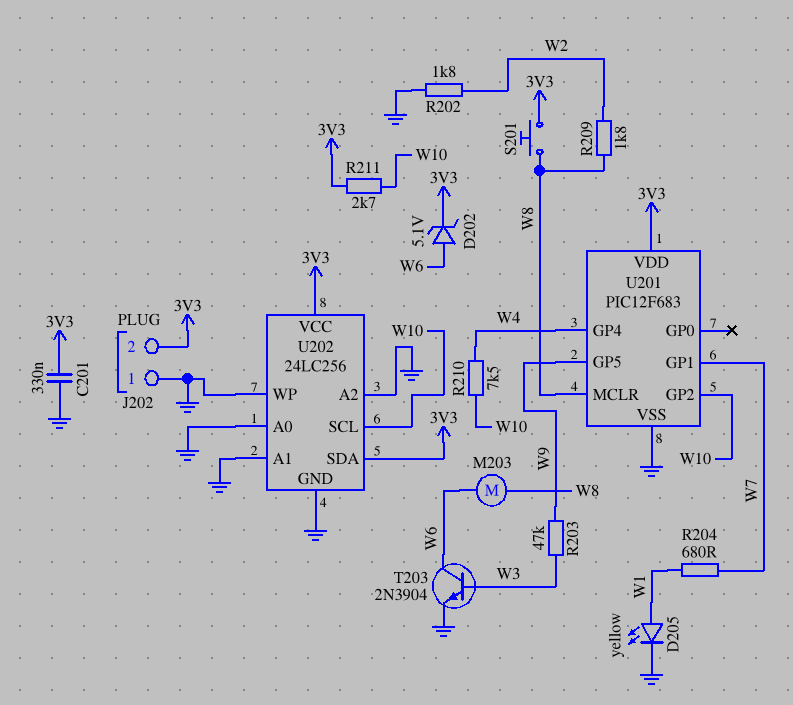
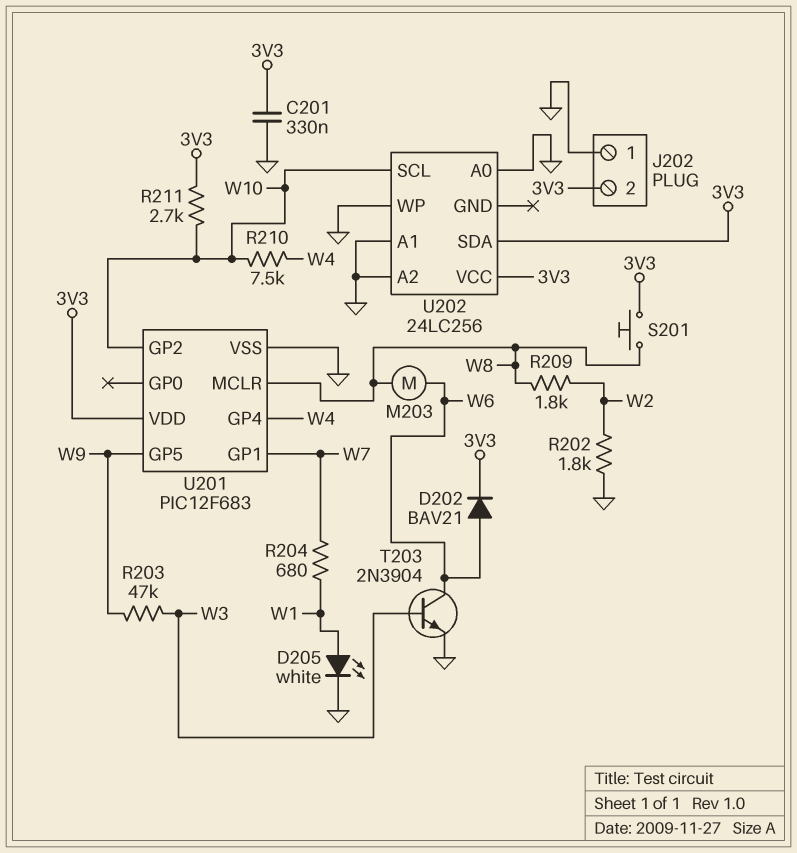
D202: zener 5.1V (A W6, K 3V3) -> diode BAV21 (A W6, K 3V3)
D205: LED yellow (A W1, K GND) -> LED white (A W1, K GND)
U202 pin GND: GND -> none

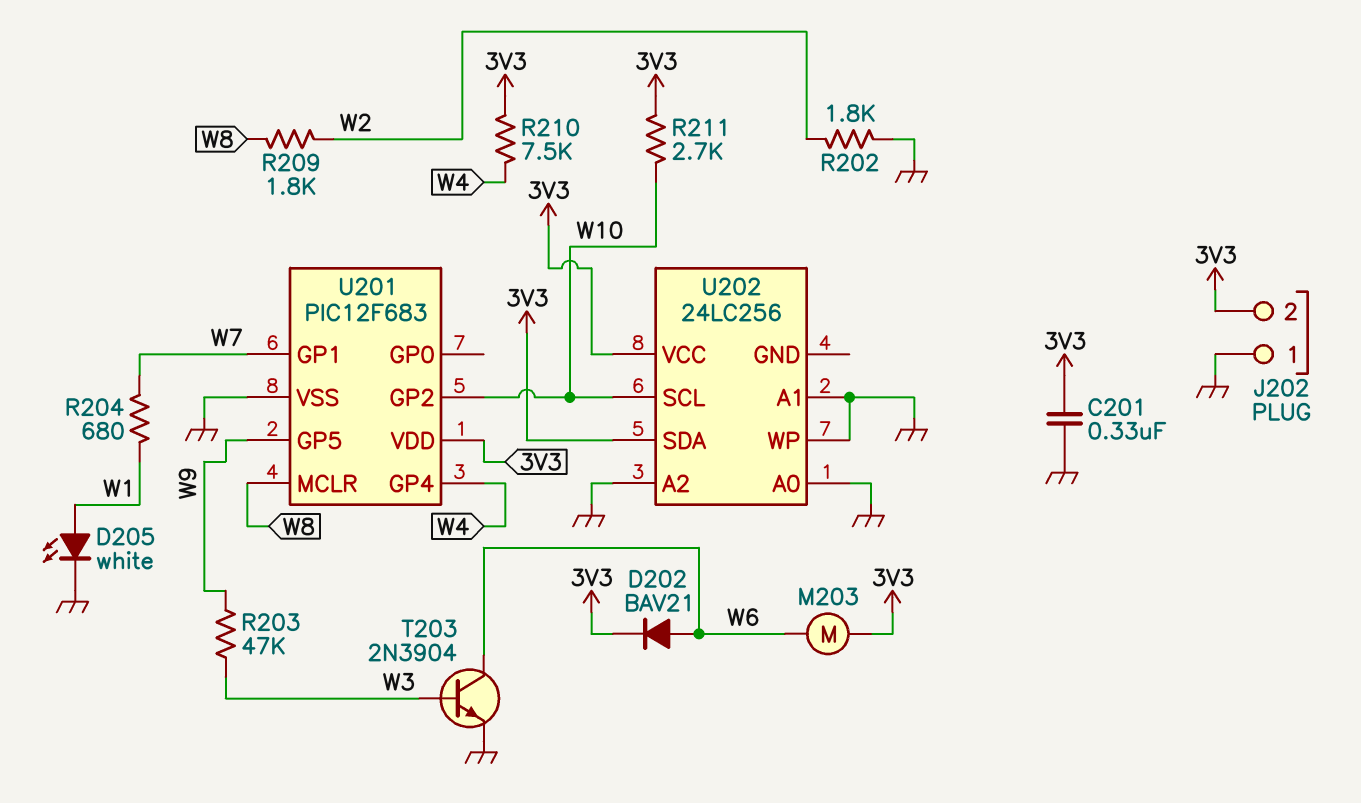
M203: motor (W6, W8) -> motor (3V3, W6)
R210: 7.5k (W4, W10) -> 7.5k (3V3, W4)
S201: button (3V3, W8) -> none

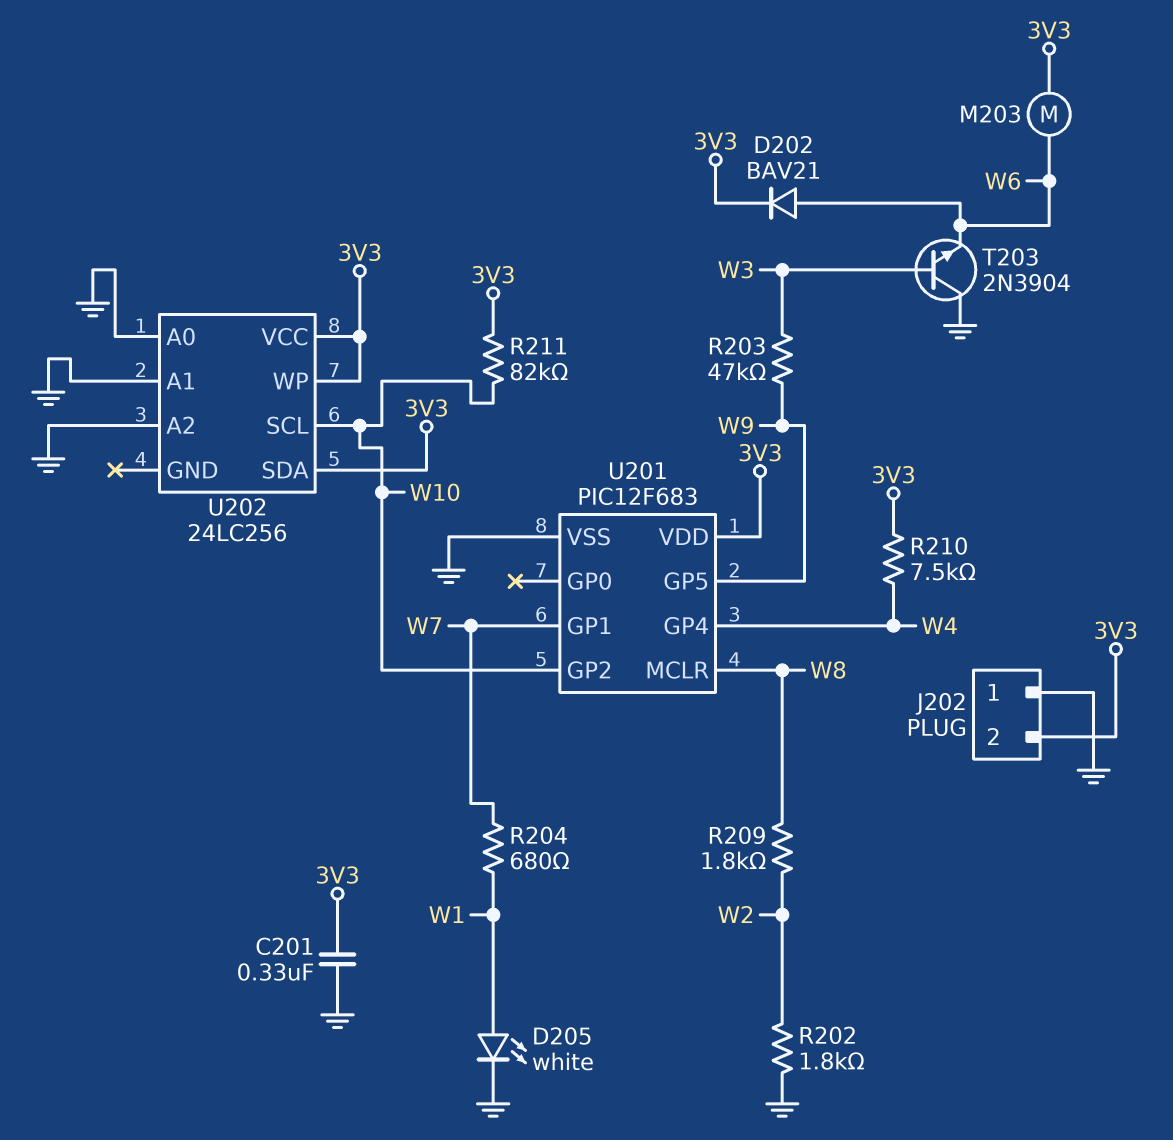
R211: 2.7k (3V3, W10) -> 82k (3V3, W10)
T203: NPN 2N3904 (B W3, C W6, E GND) -> NPN 2N3904 (B W3, C GND, E W6)
U202 pin WP: GND -> 3V3

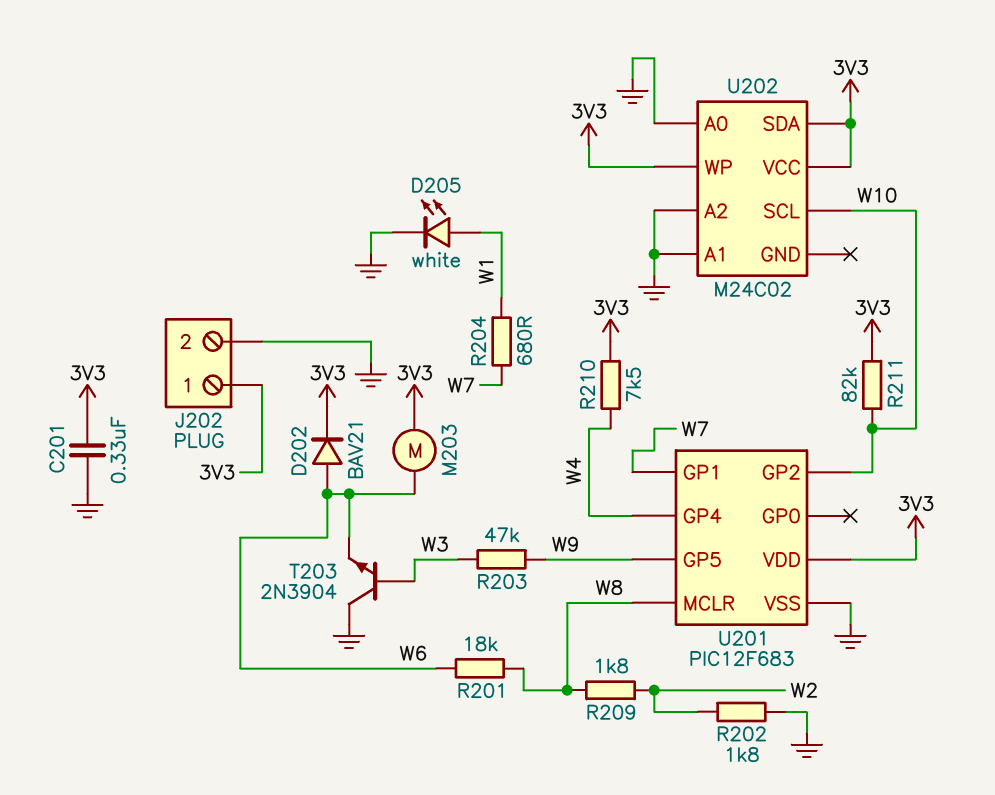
J202 pin 1: GND -> 3V3
J202 pin 2: 3V3 -> GND
R201: none -> 18k (W6, W8)
U202: 24LC256 -> M24C02

